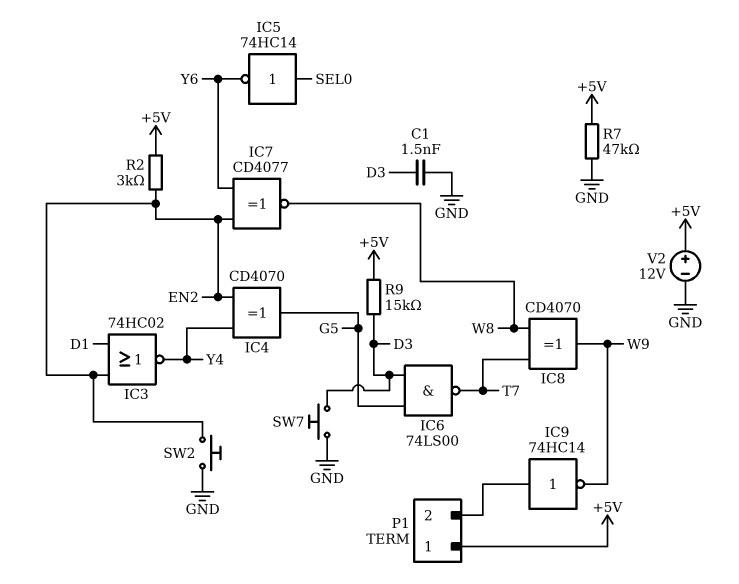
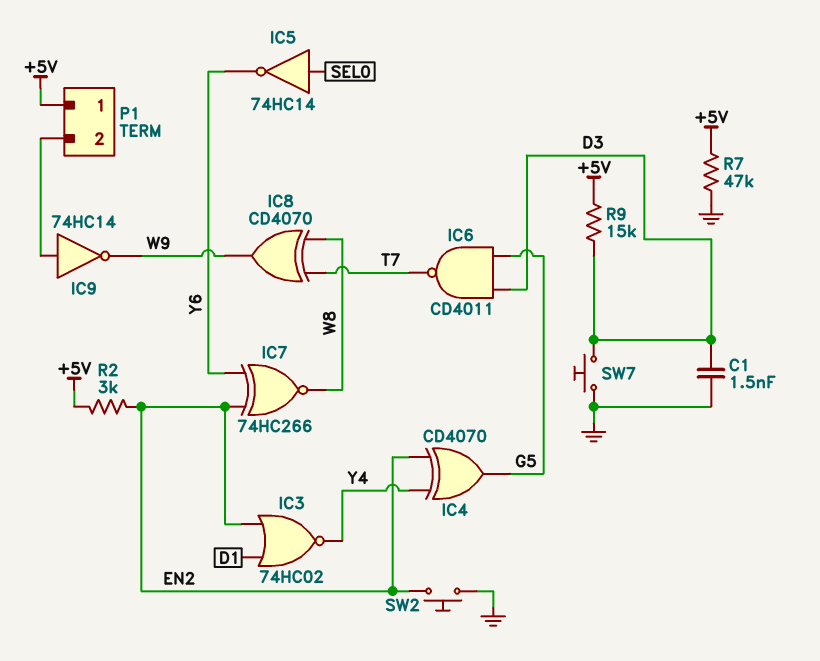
IC6: NAND 74LS00 (in D3, in G5, out T7) -> NAND CD4011 (in D3, in G5, out T7)
IC7: XNOR CD4077 (in EN2, in Y6, out W8) -> XNOR 74HC266 (in EN2, in Y6, out W8)
V2: 12V (plus +5V, minus GND) -> none

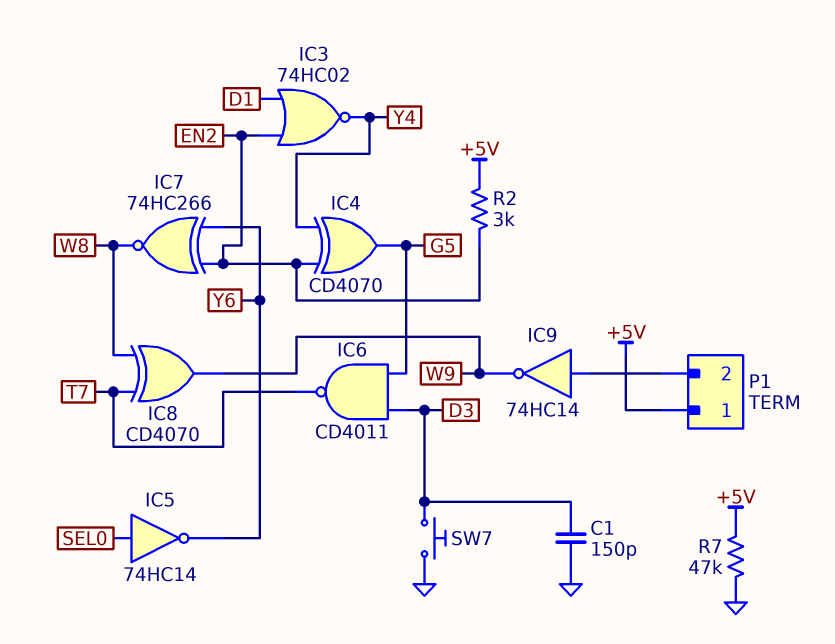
C1: 1.5nF (D3, GND) -> 150pF (D3, GND)
R9: 15k (+5V, D3) -> none
SW2: button (EN2, GND) -> none

